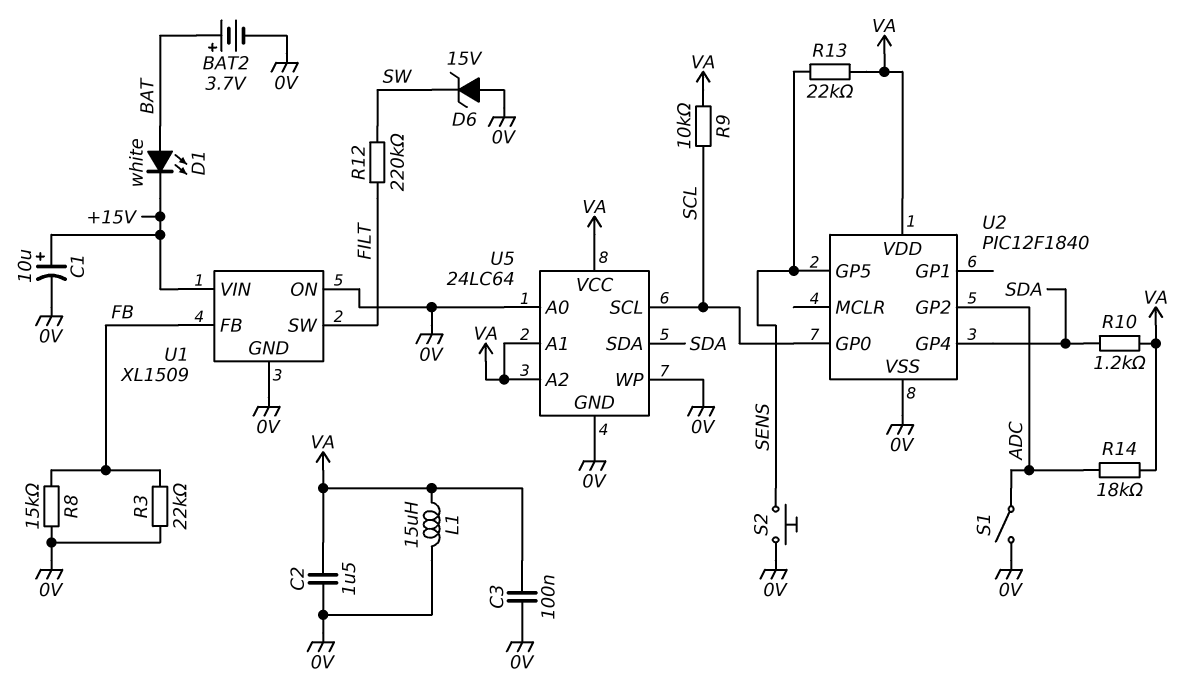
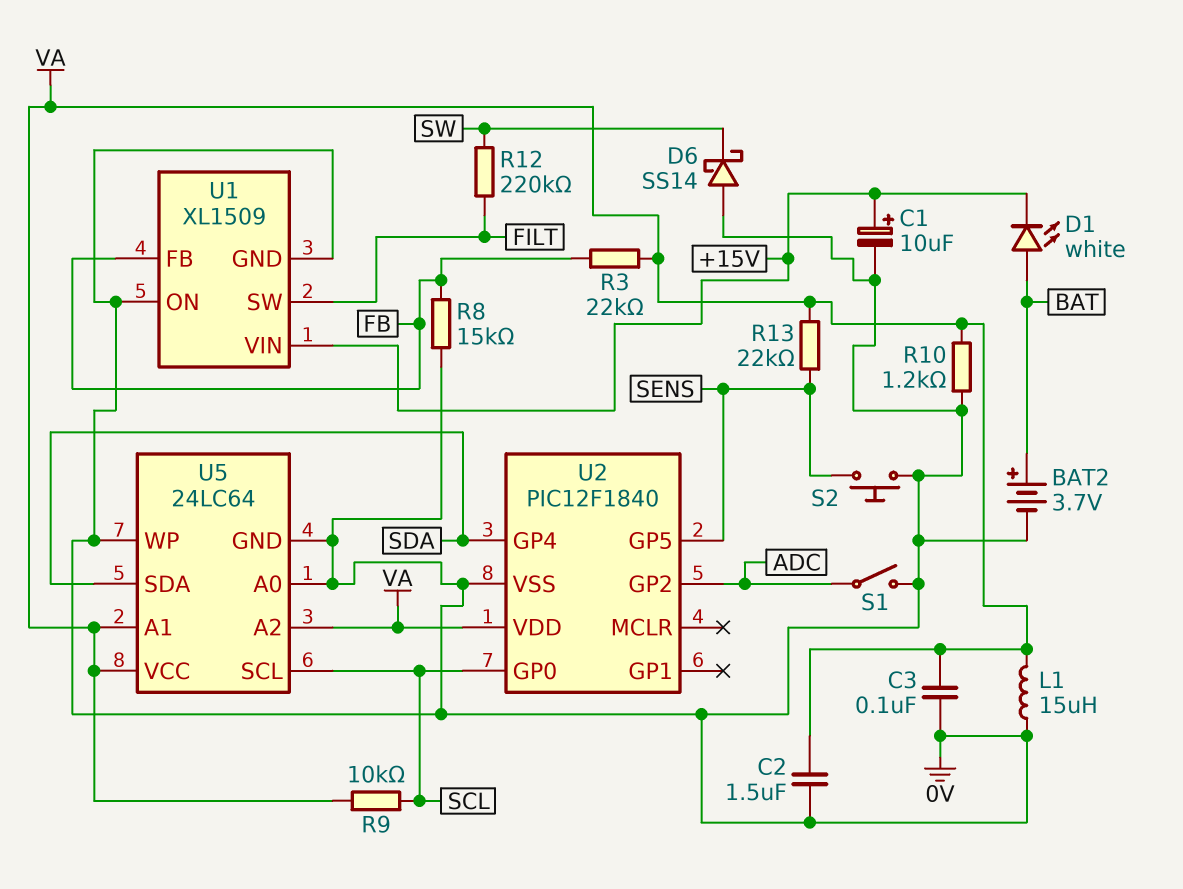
D6: zener 15V (A 0V, K SW) -> schottky SS14 (A 0V, K SW)
R3: 22k (0V, FB) -> 22k (FB, VA)
R10: 1.2k (SDA, VA) -> 1.2k (0V, VA)
R14: 18k (ADC, VA) -> none

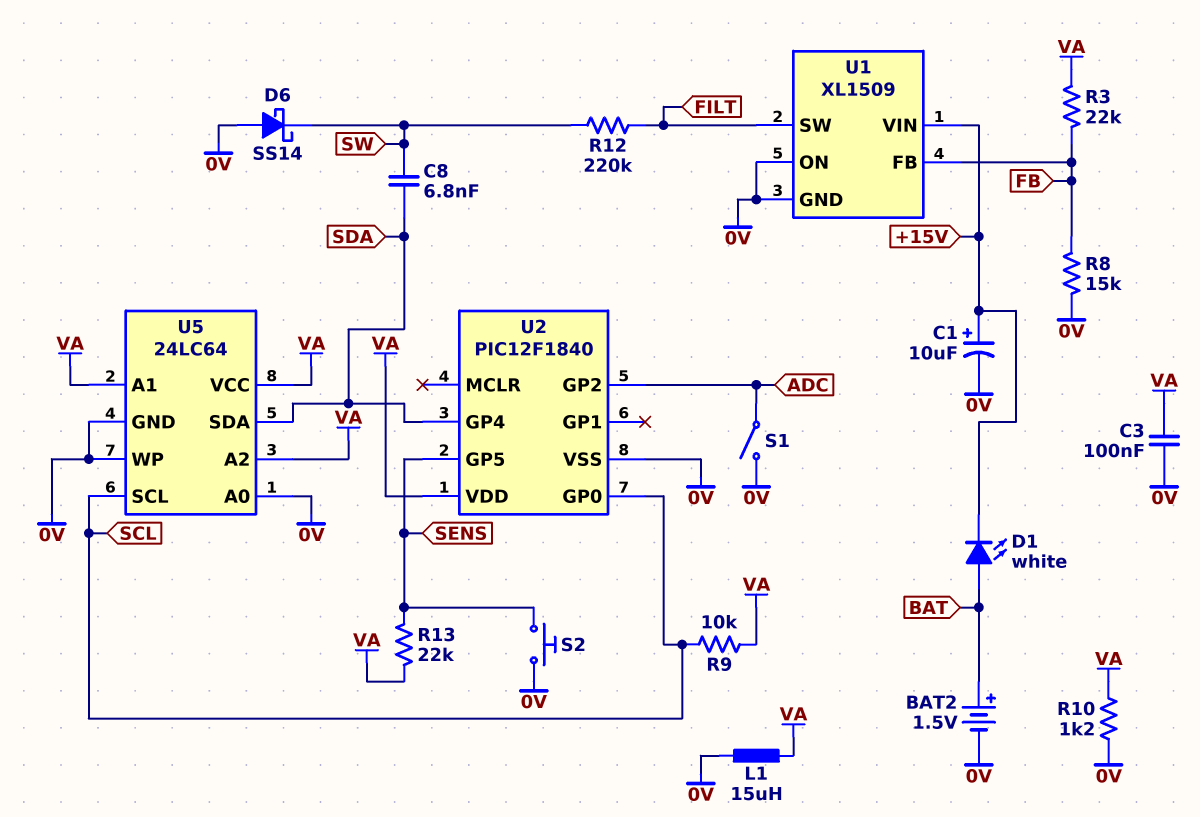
BAT2: 3.7V (plus BAT, minus 0V) -> 1.5V (plus BAT, minus 0V)
C2: 1.5uF (0V, VA) -> none
C8: none -> 6.8nF (SDA, SW)

